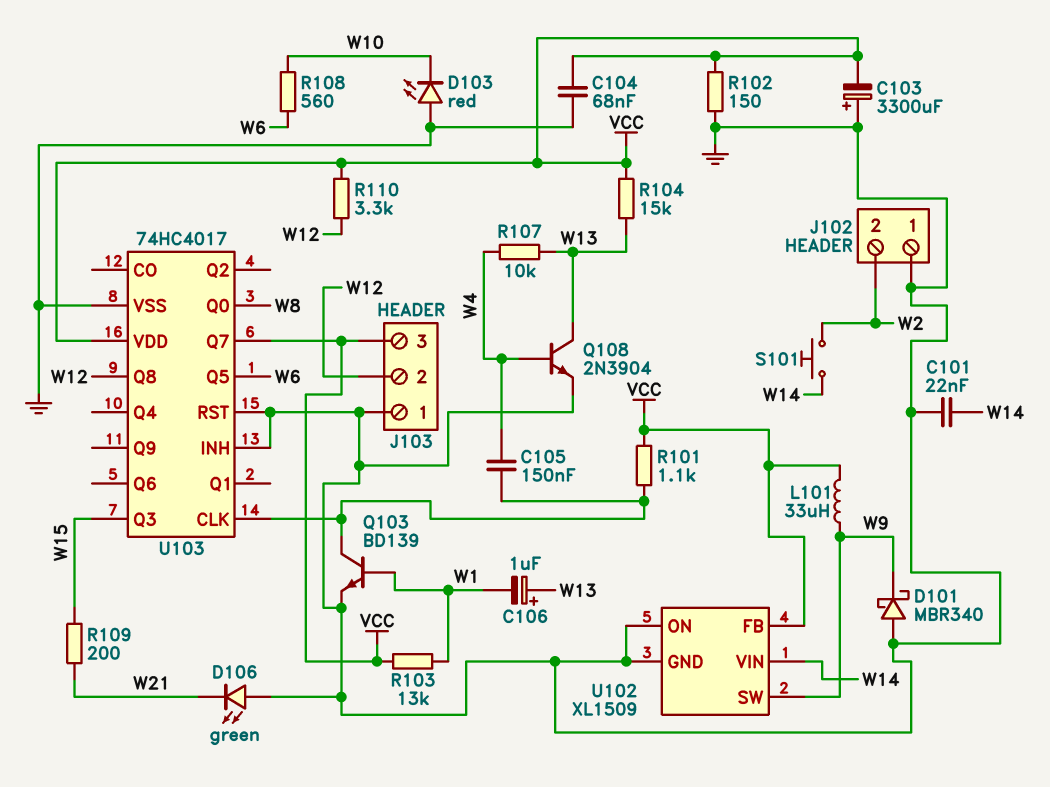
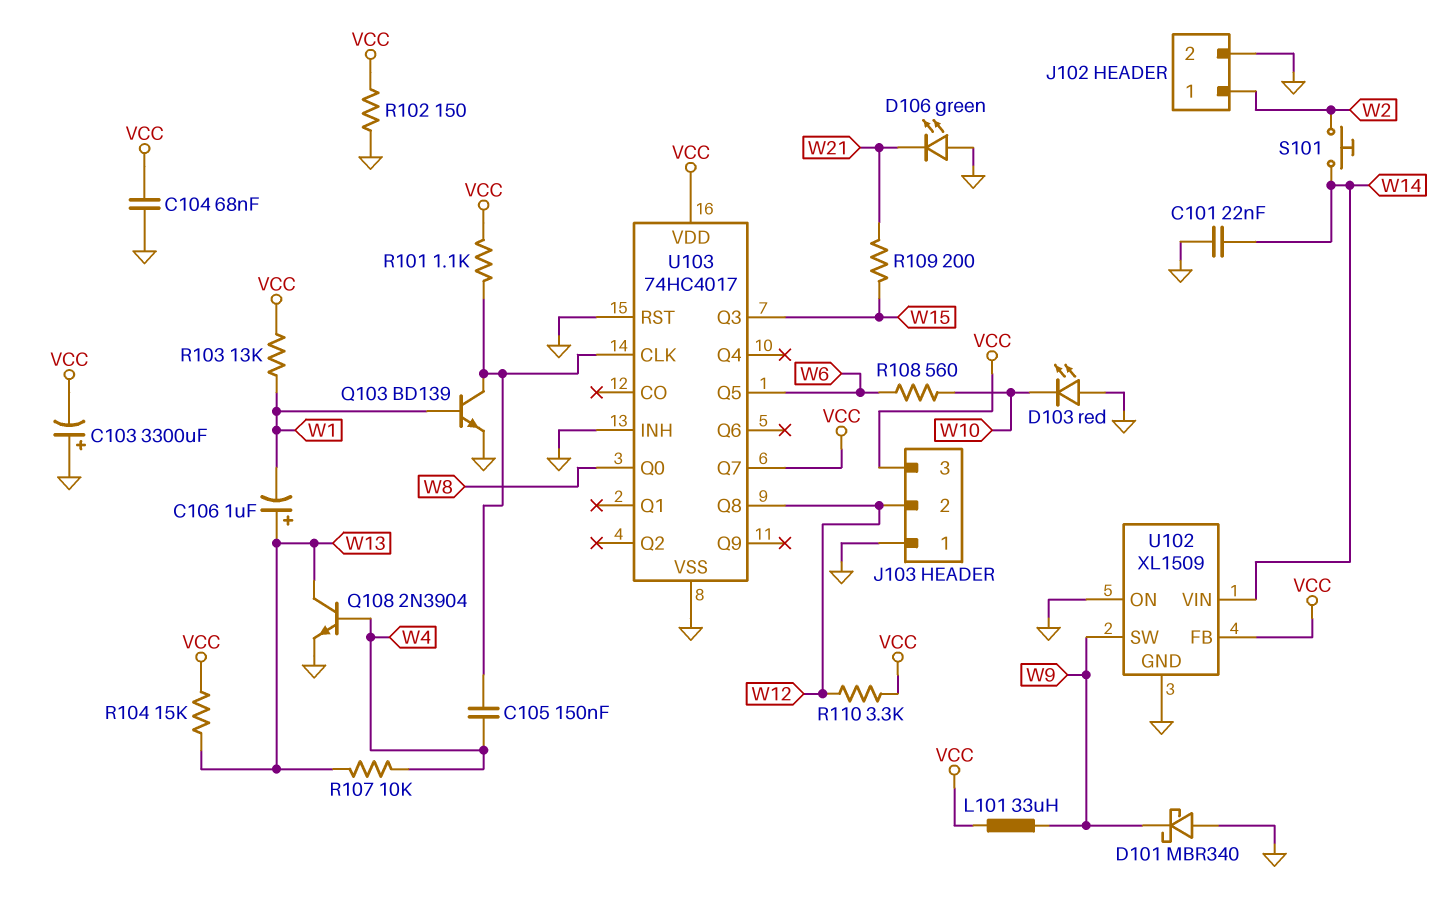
J102 pin 1: GND -> W2
J102 pin 2: W2 -> GND

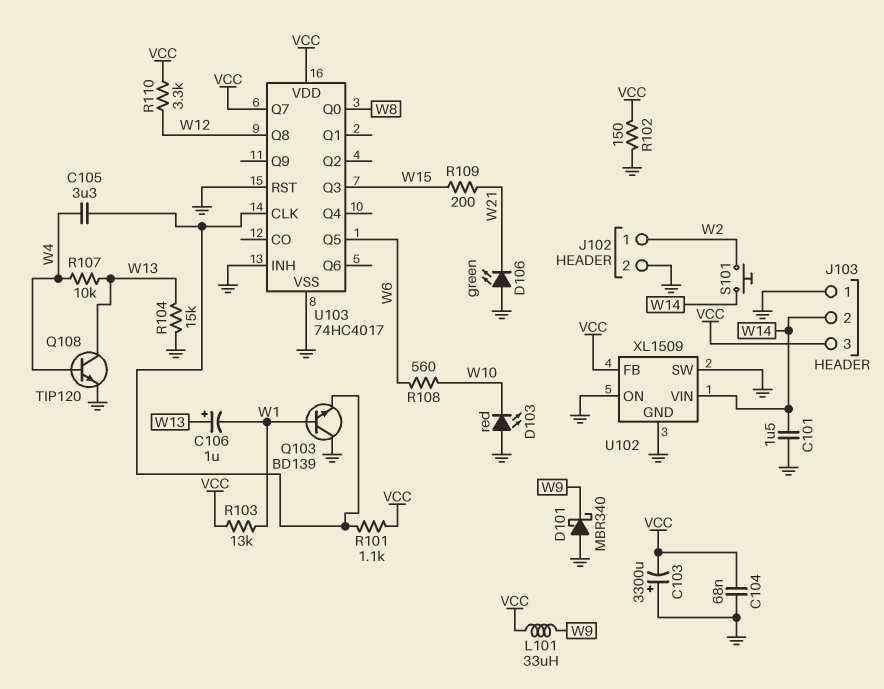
C101: 22nF (GND, W14) -> 1.5uF (GND, W14)
C105: 150nF (U103/CLK, W4) -> 3.3uF (U103/CLK, W4)
J103 pin 2: W12 -> W14
Q103: NPN BD139 (B W1, C U103/CLK, E GND) -> NPN BD139 (B W1, C GND, E U103/CLK)
Q108: NPN 2N3904 (B W4, C W13, E GND) -> NPN TIP120 (B W4, C W13, E GND)
R104: 15k (VCC, W13) -> 15k (GND, W13)
U102 pin SW: W9 -> GND

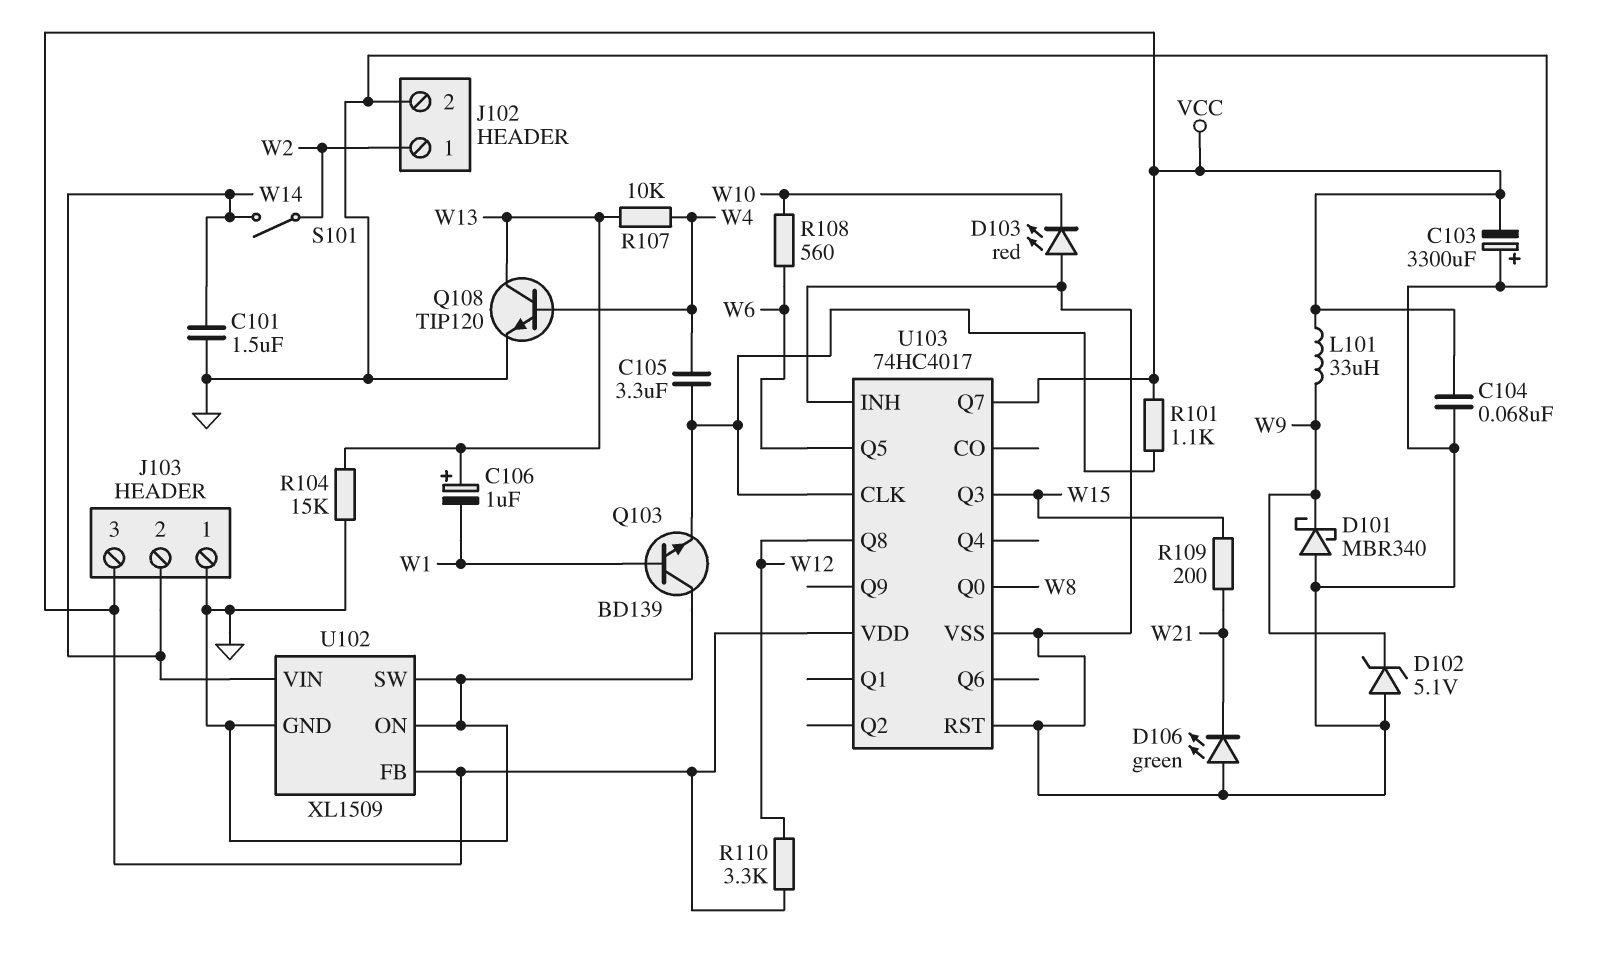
D102: none -> zener 5.1V (A GND, K W9)
R102: 150 (GND, VCC) -> none
R103: 13k (VCC, W1) -> none
S101: button (W2, W14) -> switch (W2, W14)

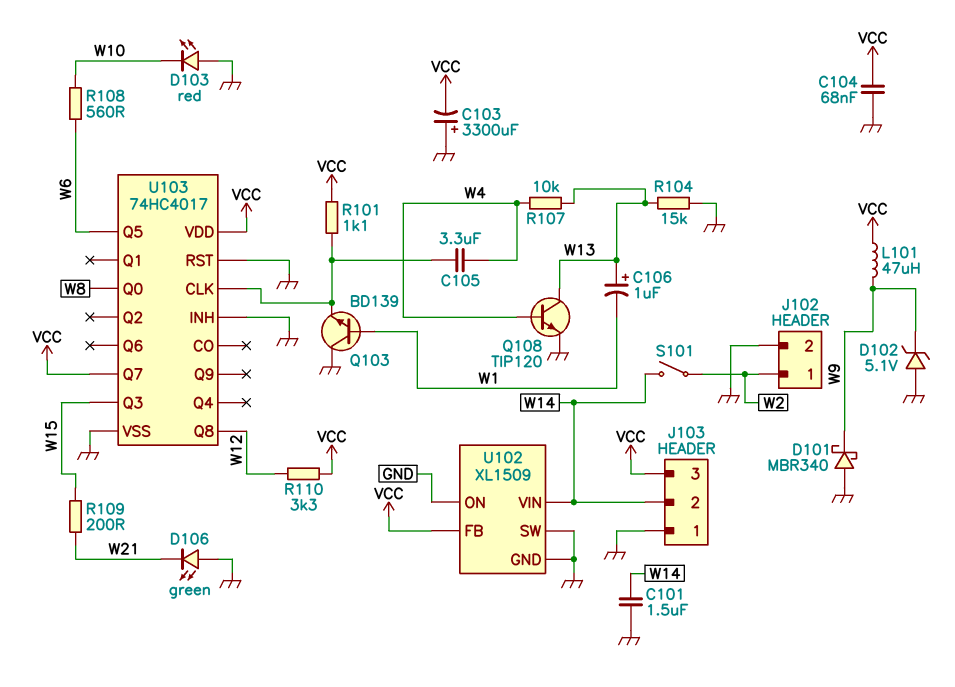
L101: 33uH (VCC, W9) -> 47uH (VCC, W9)

